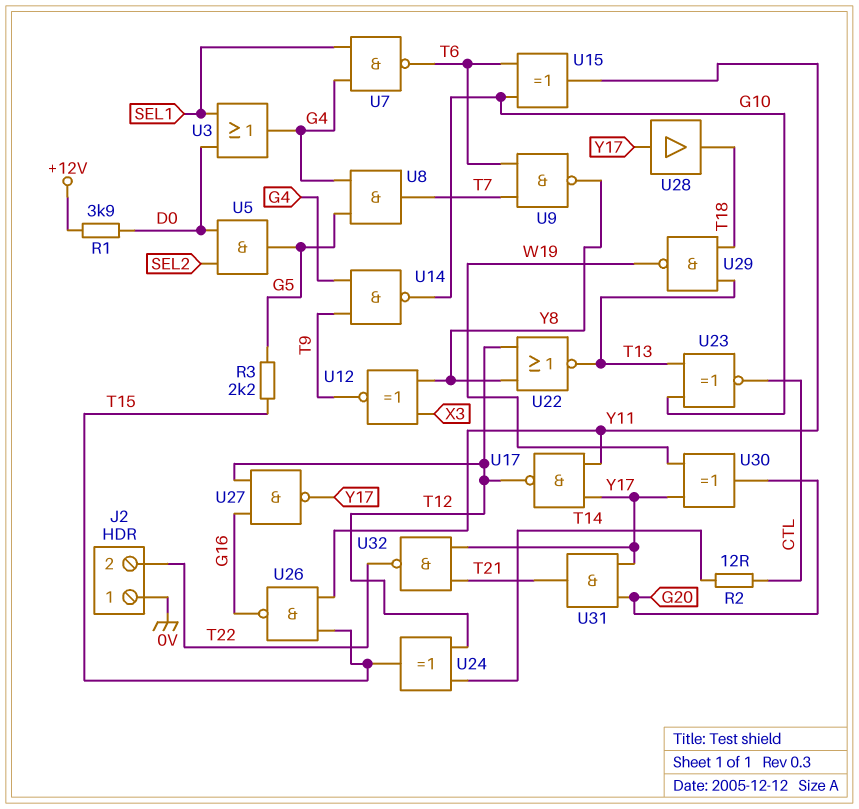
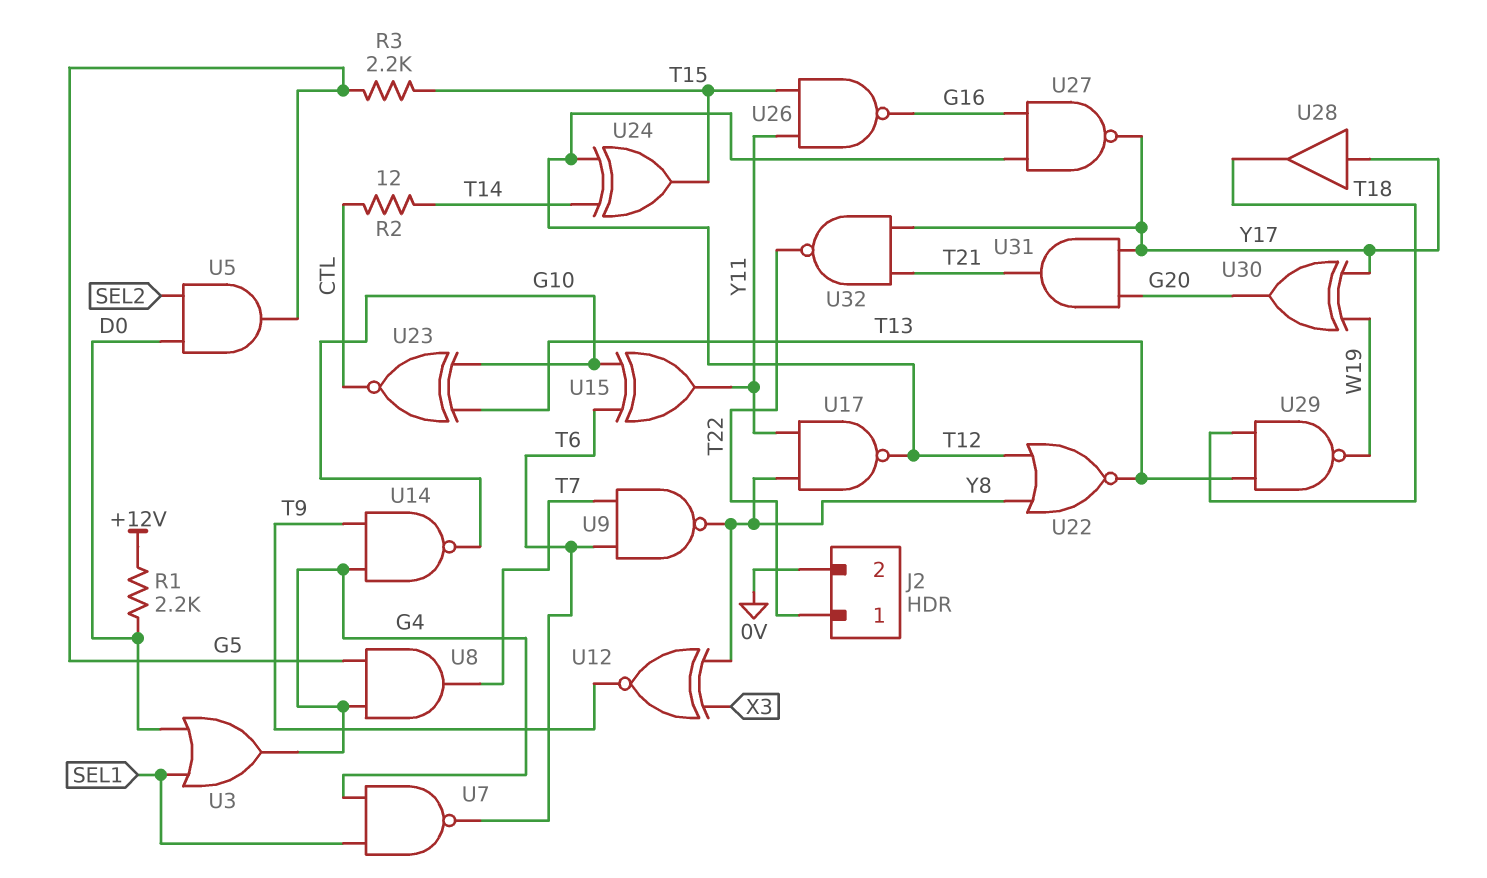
J2 pin 1: 0V -> T22
J2 pin 2: T22 -> 0V
R1: 3.9k (+12V, D0) -> 2.2k (+12V, D0)
U17: NAND (in Y11, in Y17, out T12) -> NAND (in Y8, in Y11, out T12)

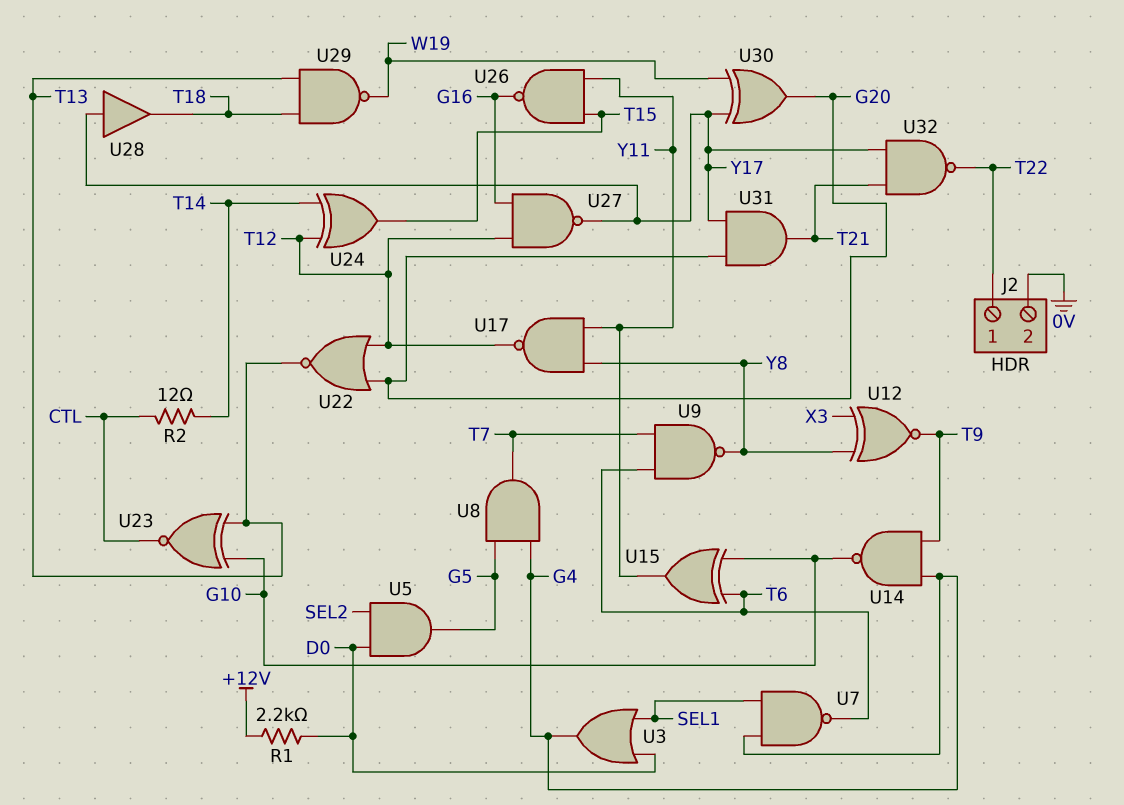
R3: 2.2k (G5, T15) -> none
U22: NOR (in T12, in Y8, out T13) -> NOR (in G20, in T12, out T13)

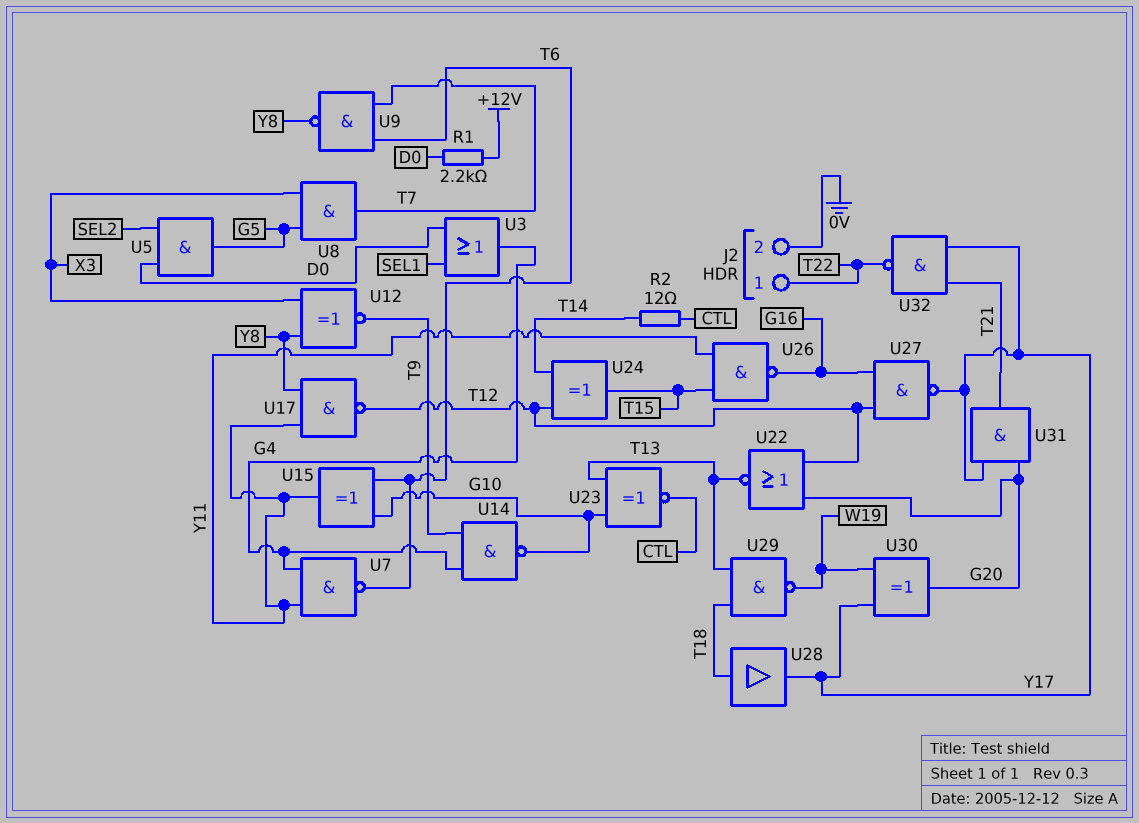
U7: NAND (in G4, in SEL1, out T6) -> NAND (in G4, in Y11, out T6)
U8: AND (in G4, in G5, out T7) -> AND (in G5, in X3, out T7)
U28: buffer (in Y17, out T18) -> buffer (in T18, out Y17)

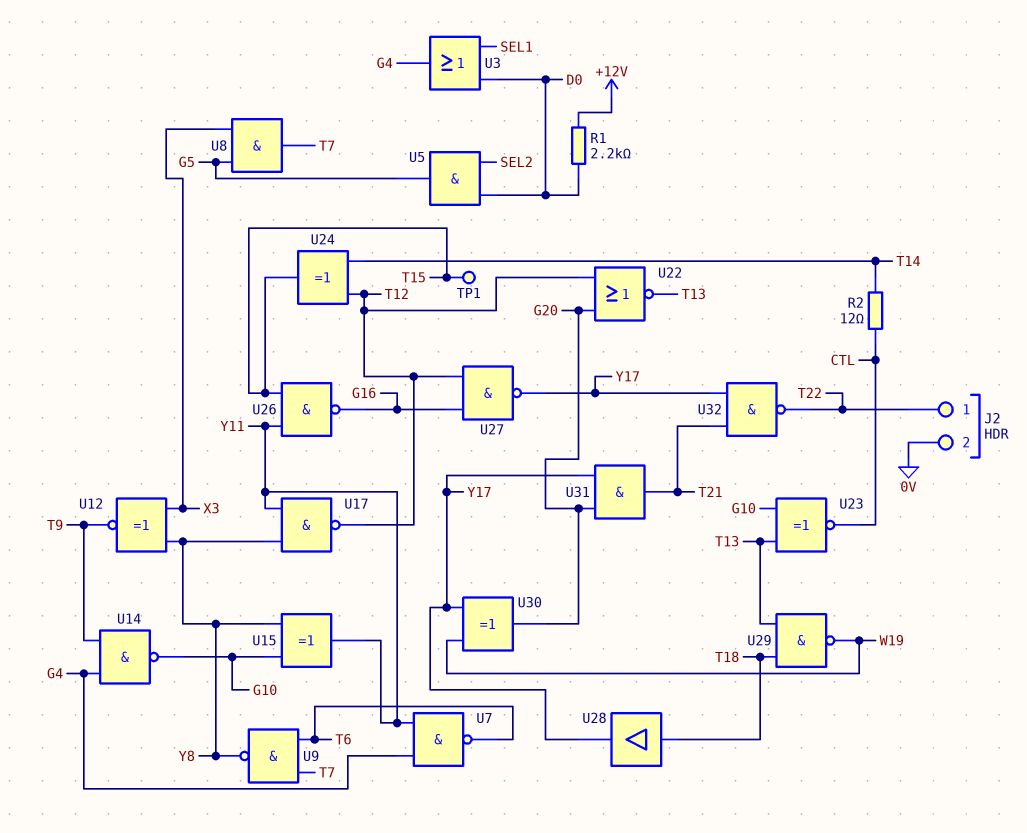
TP1: none -> test point (T15)
U15: XOR (in G10, in T6, out Y11) -> XOR (in G10, in Y8, out Y11)

